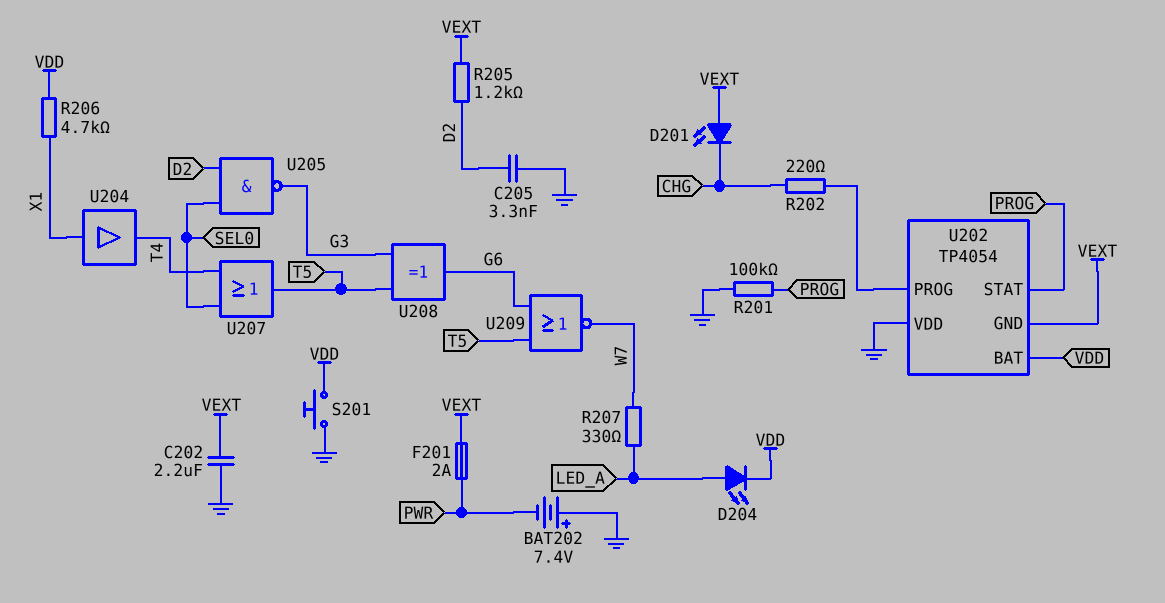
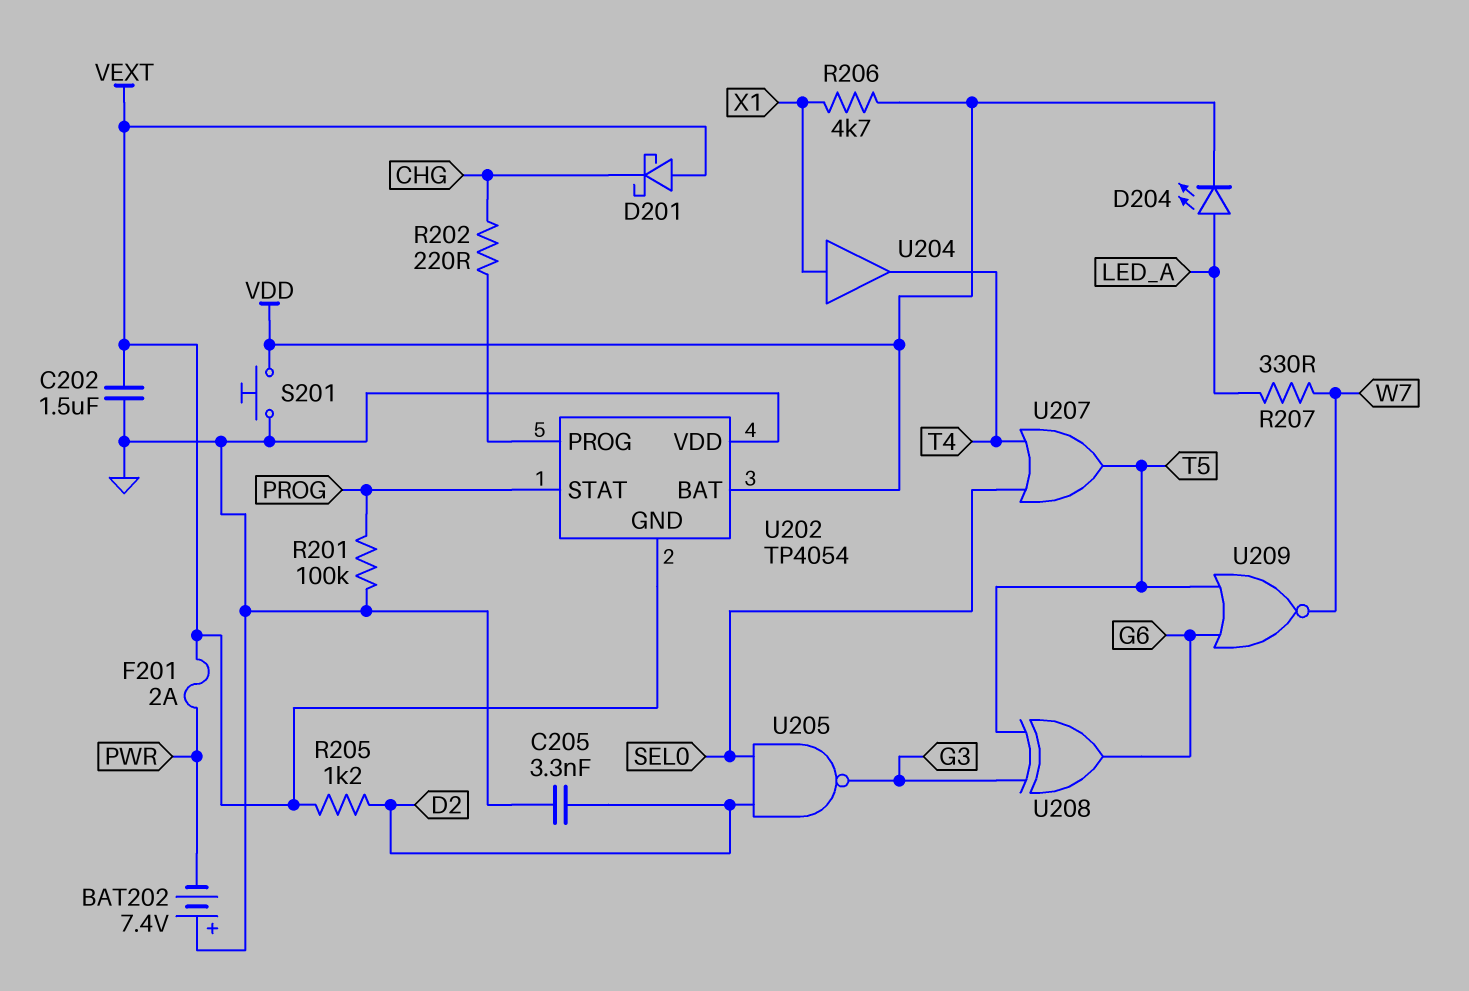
C202: 2.2uF (GND, VEXT) -> 1.5uF (GND, VEXT)
D201: LED (A VEXT, K CHG) -> schottky (A VEXT, K CHG)

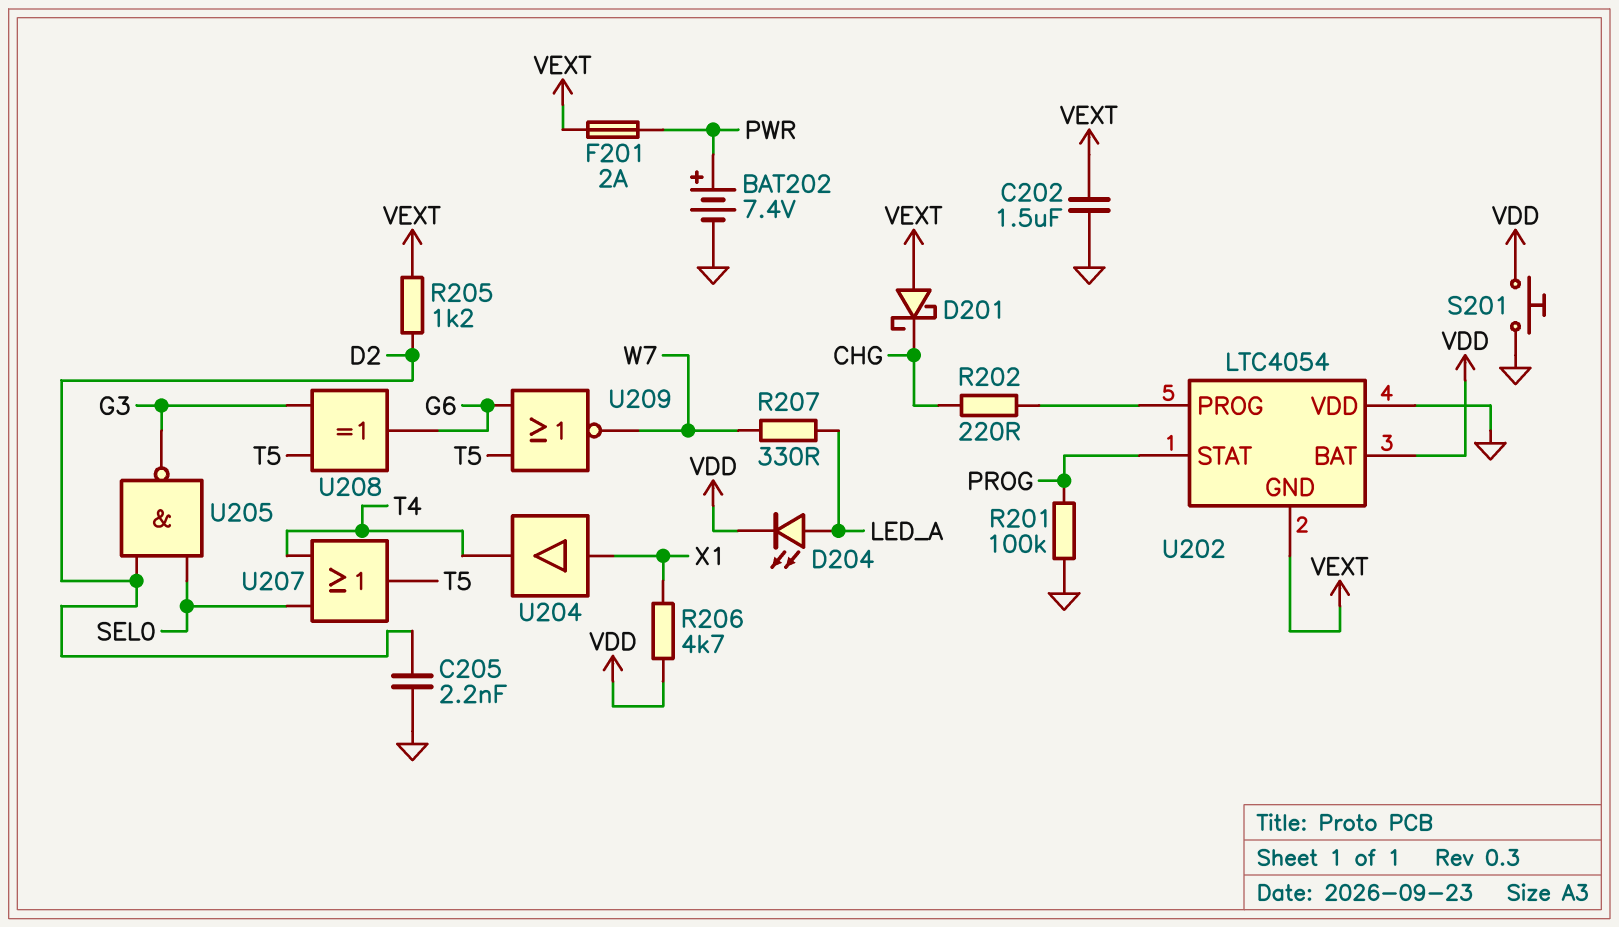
BAT202: 7.4V (plus GND, minus PWR) -> 7.4V (plus PWR, minus GND)
C205: 3.3nF (D2, GND) -> 2.2nF (D2, GND)
U202: TP4054 -> LTC4054

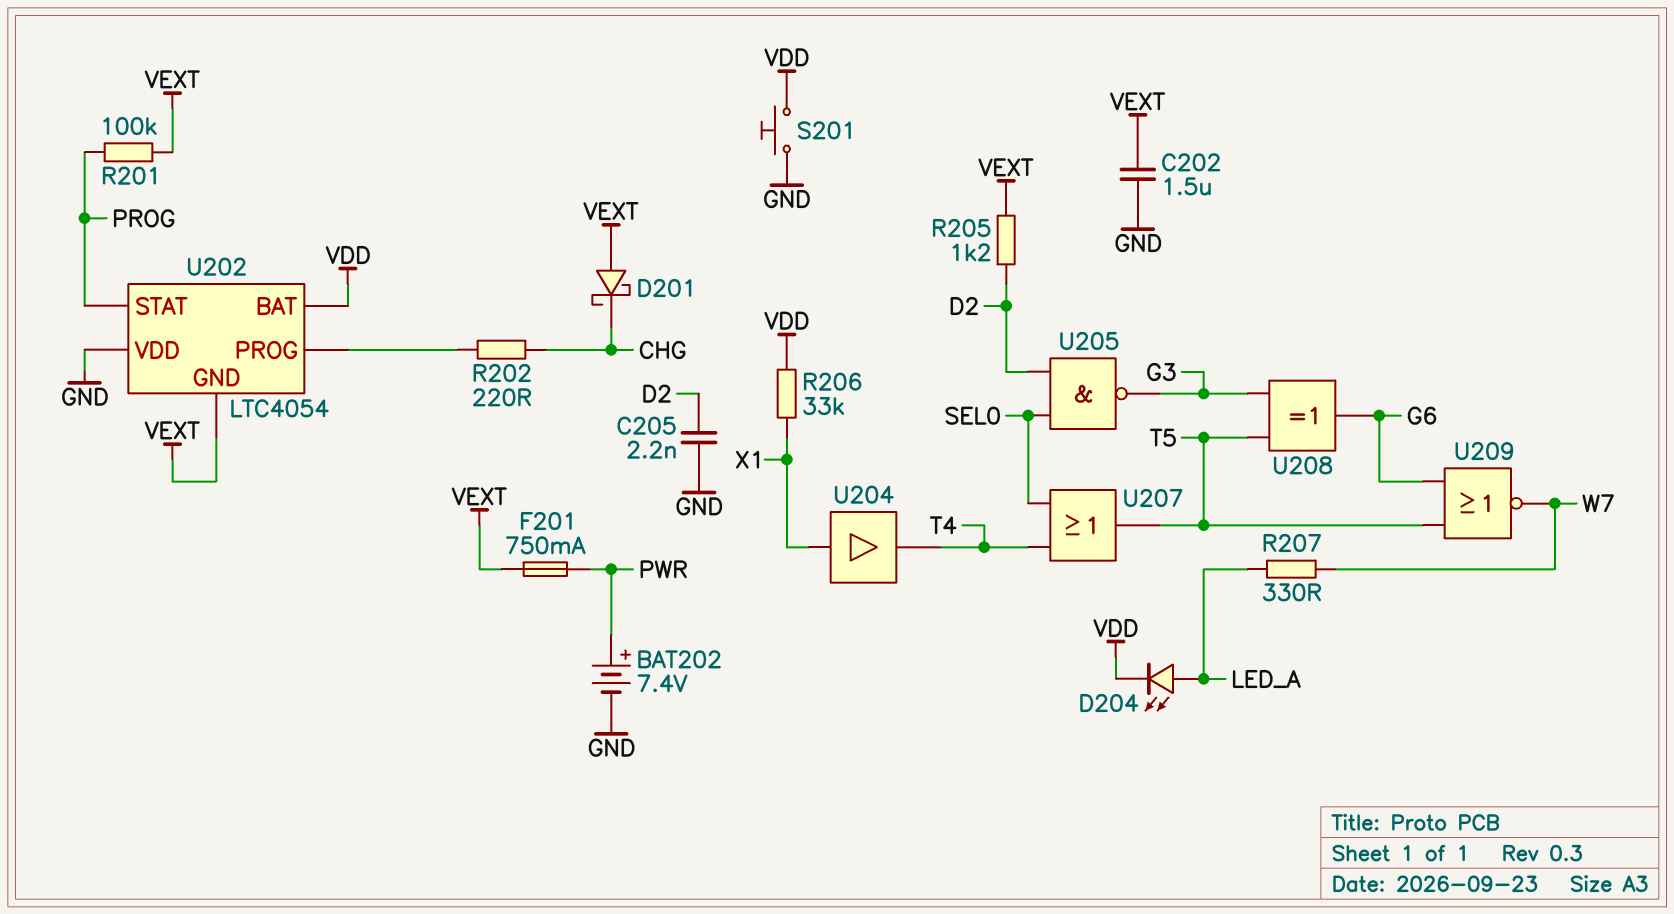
F201: 2A (PWR, VEXT) -> 750mA (PWR, VEXT)
R201: 100k (GND, PROG) -> 100k (PROG, VEXT)
R206: 4.7k (VDD, X1) -> 33k (VDD, X1)

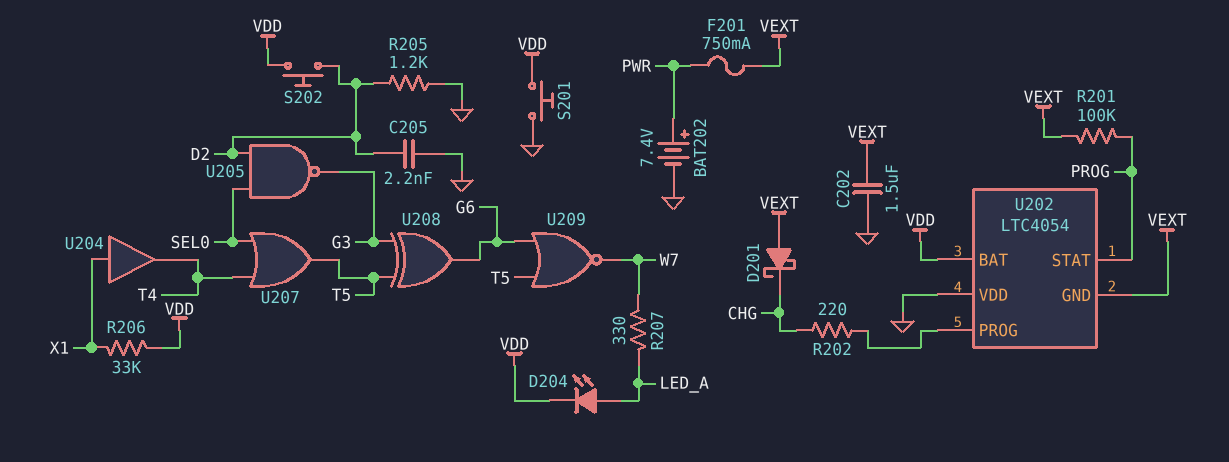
R205: 1.2k (D2, VEXT) -> 1.2k (D2, GND)
S202: none -> button (D2, VDD)

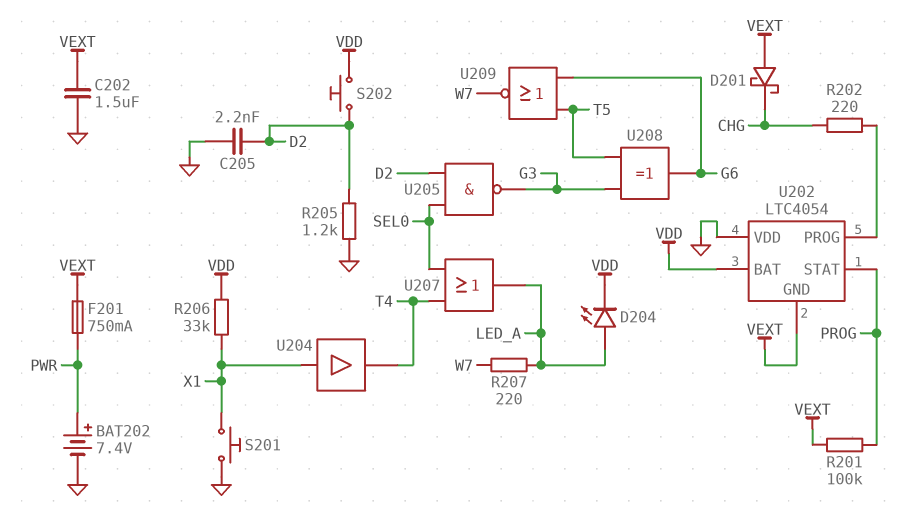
R207: 330 (LED_A, W7) -> 220 (LED_A, W7)
S201: button (GND, VDD) -> button (GND, X1)
U207: OR (in SEL0, in T4, out T5) -> OR (in SEL0, in T4, out LED_A)

